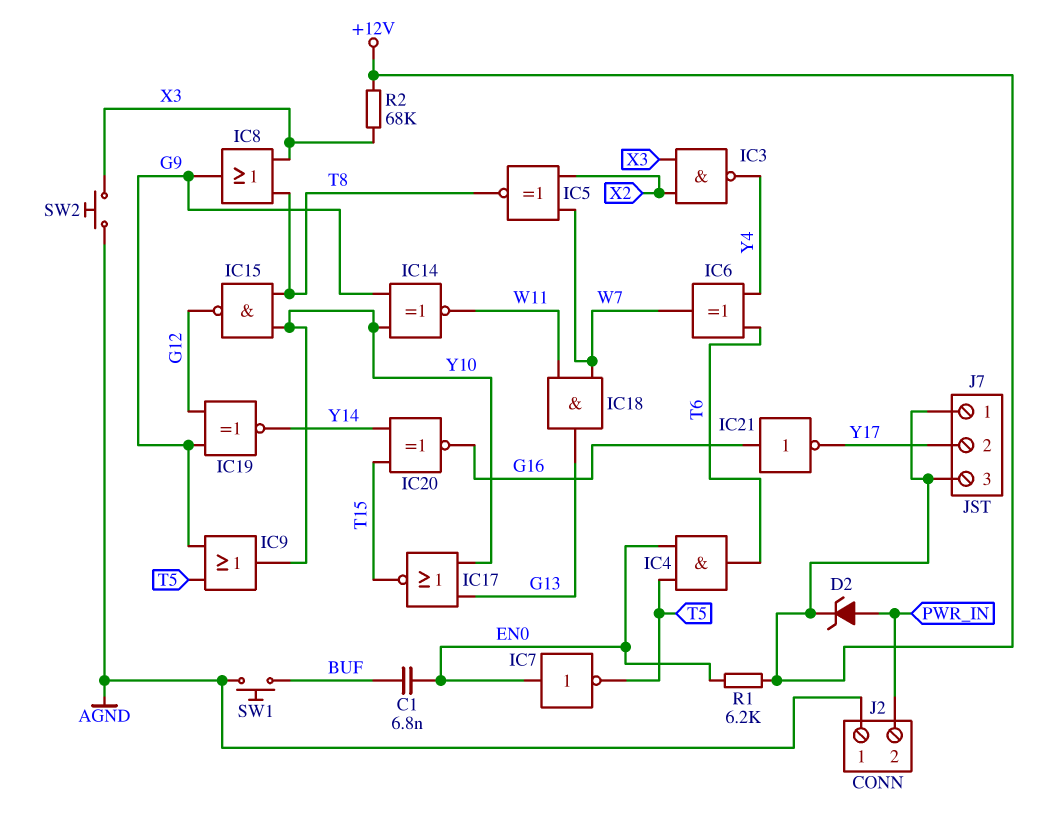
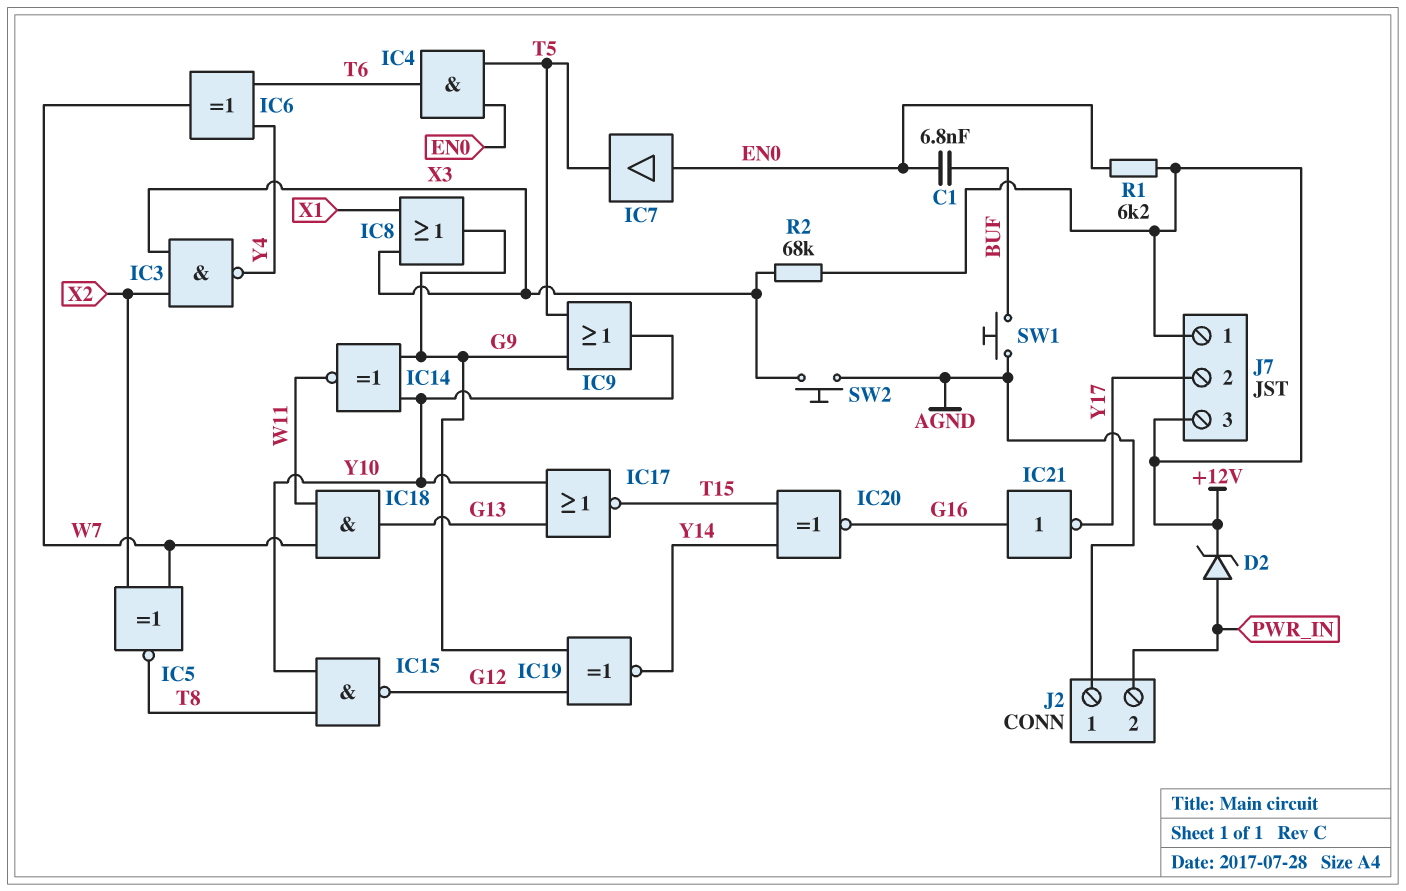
IC7: NOT (in EN0, out T5) -> buffer (in EN0, out T5)
IC8: OR (in T8, in X3, out G9) -> OR (in X1, in X3, out G9)

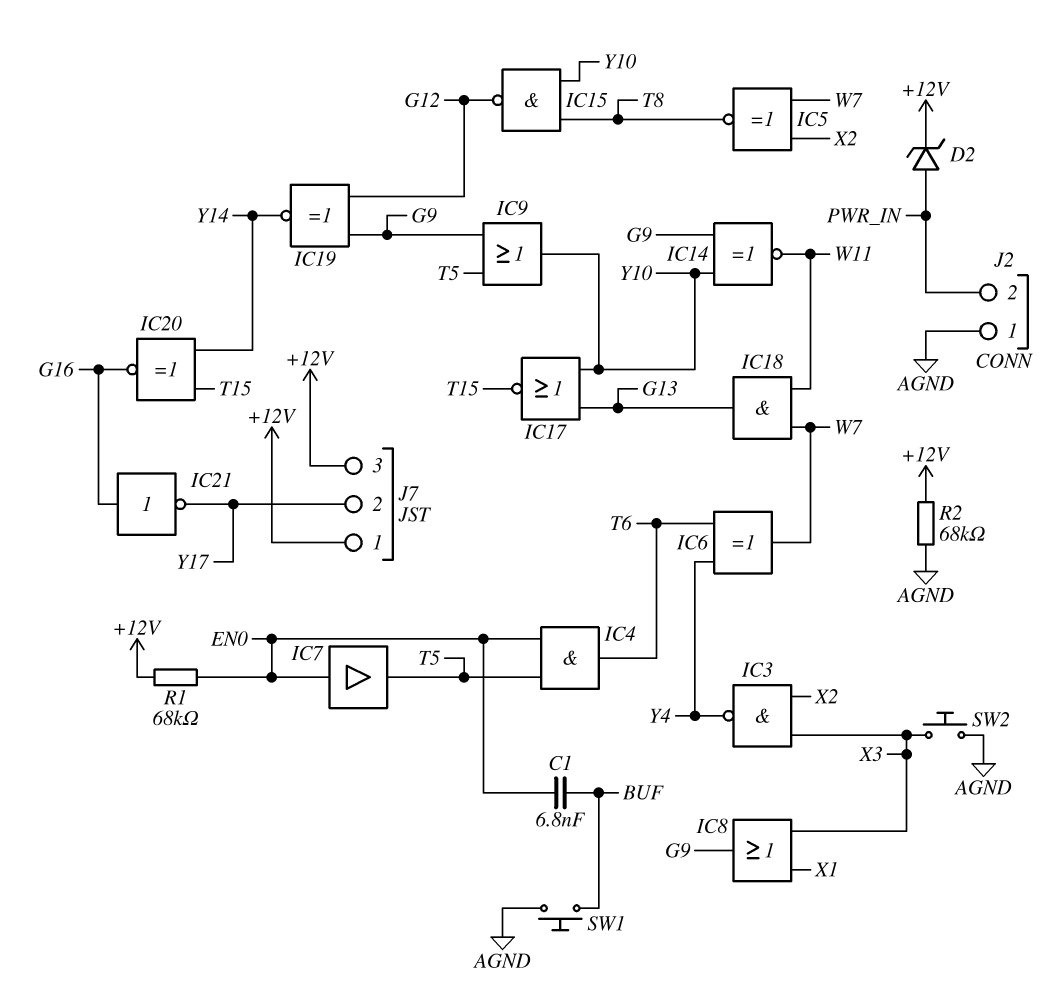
R1: 6.2k (+12V, EN0) -> 68k (+12V, EN0)
R2: 68k (+12V, X3) -> 68k (+12V, AGND)

